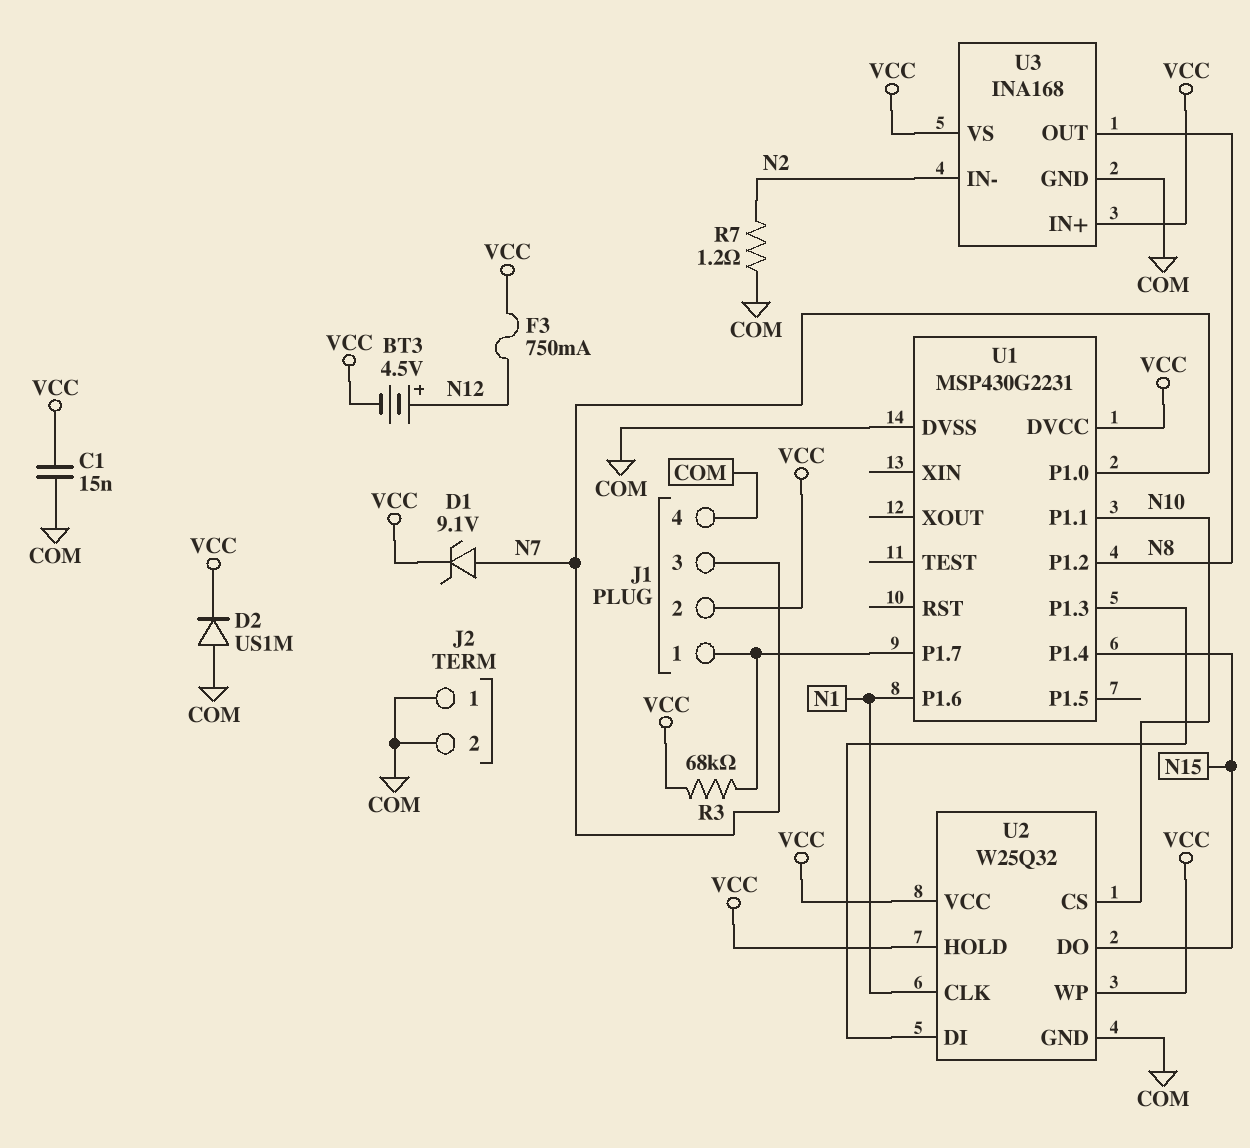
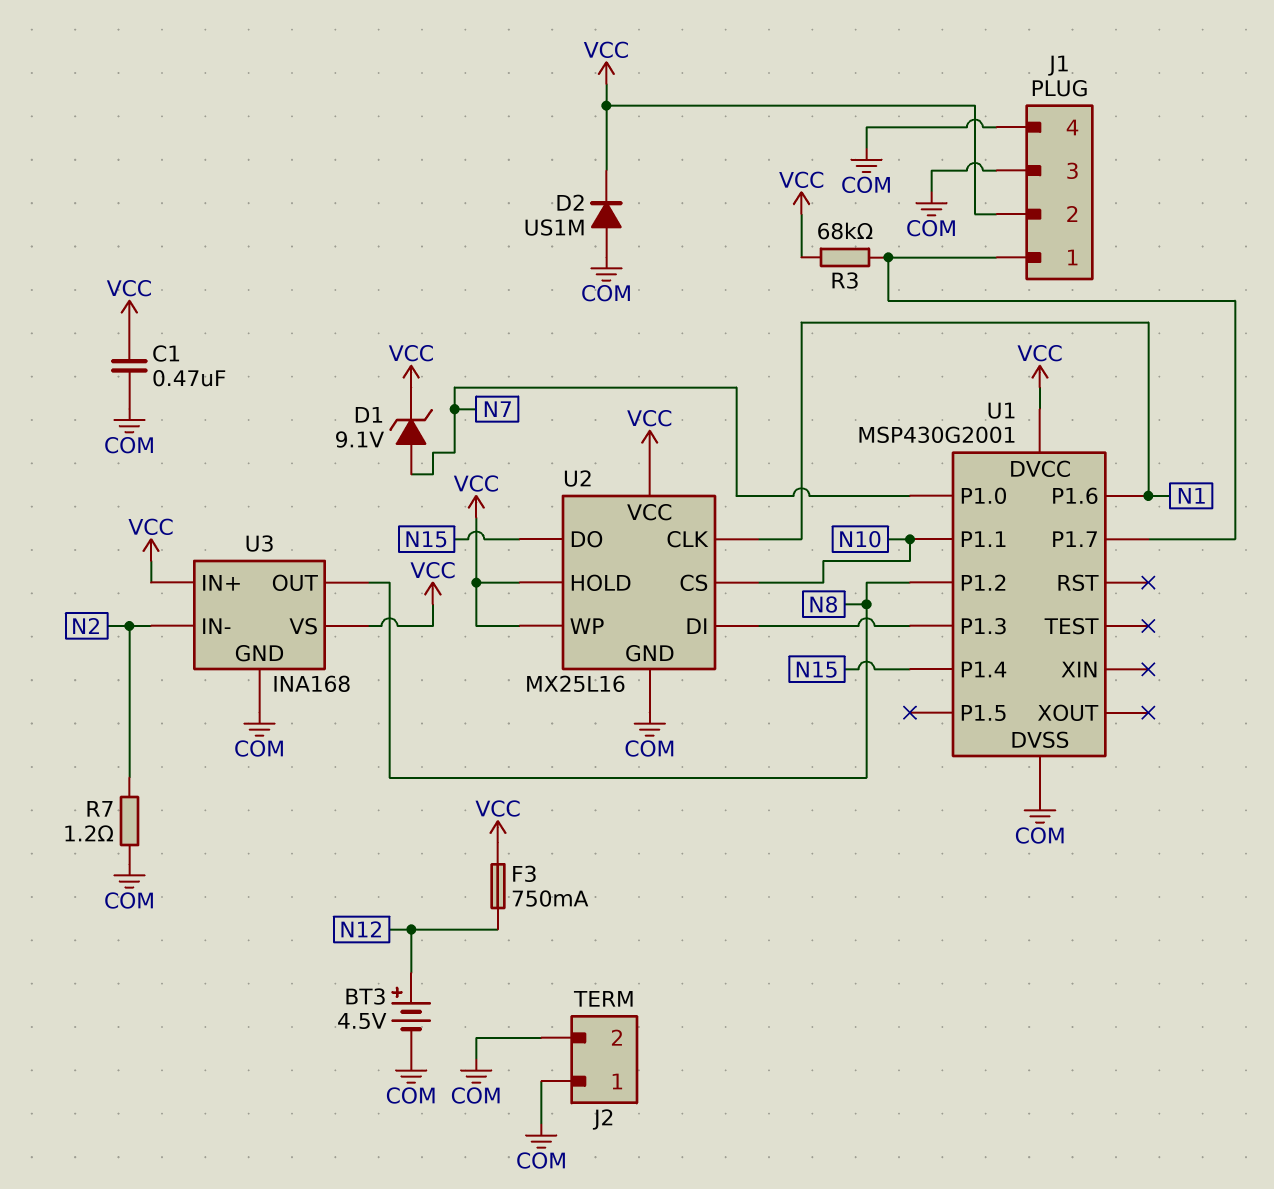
BT3: 4.5V (plus N12, minus VCC) -> 4.5V (plus N12, minus COM)
C1: 15nF (COM, VCC) -> 470nF (COM, VCC)
J1 pin 3: N7 -> COM
U1: MSP430G2231 -> MSP430G2001
U2: W25Q32 -> MX25L16

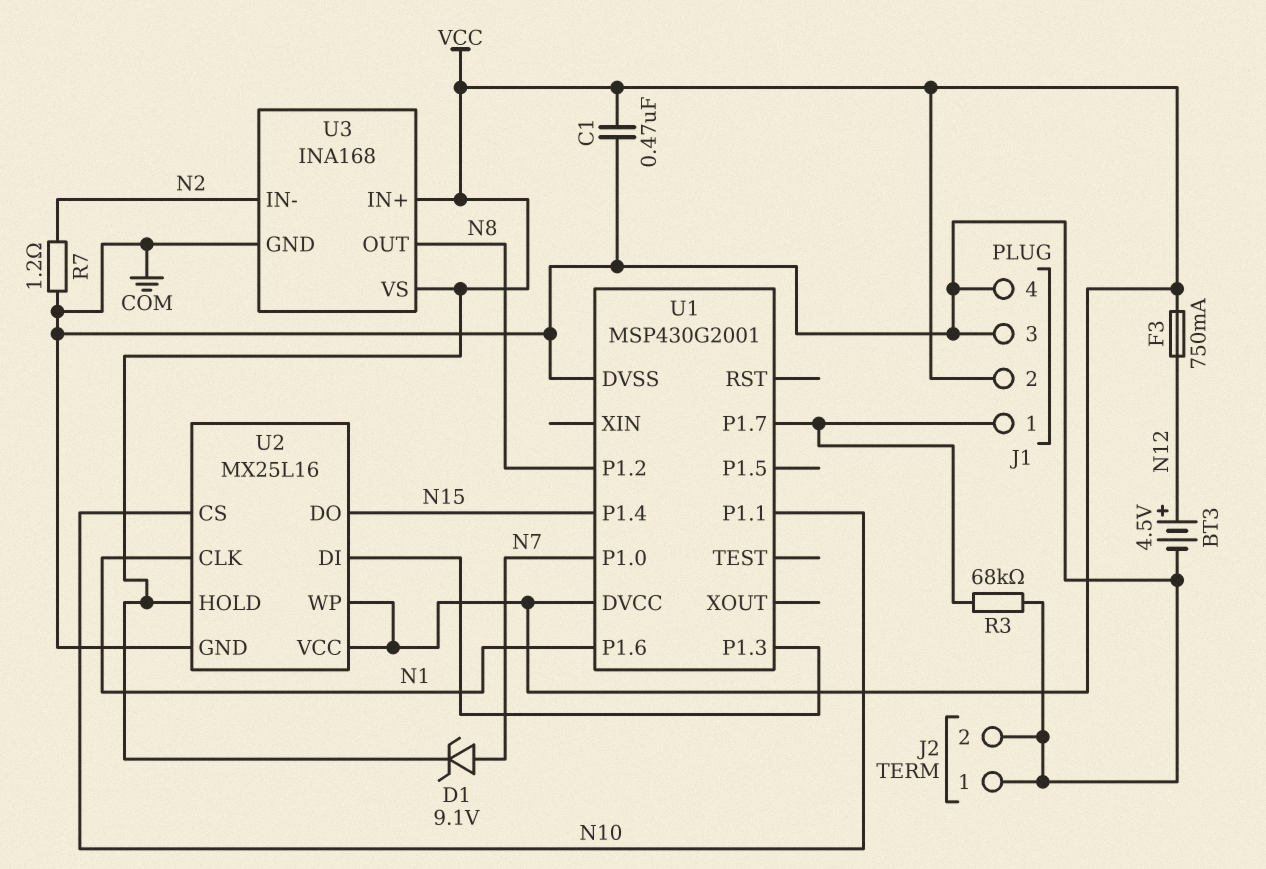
D2: diode US1M (A COM, K VCC) -> none
R3: 68k (J1/1, VCC) -> 68k (COM, J1/1)

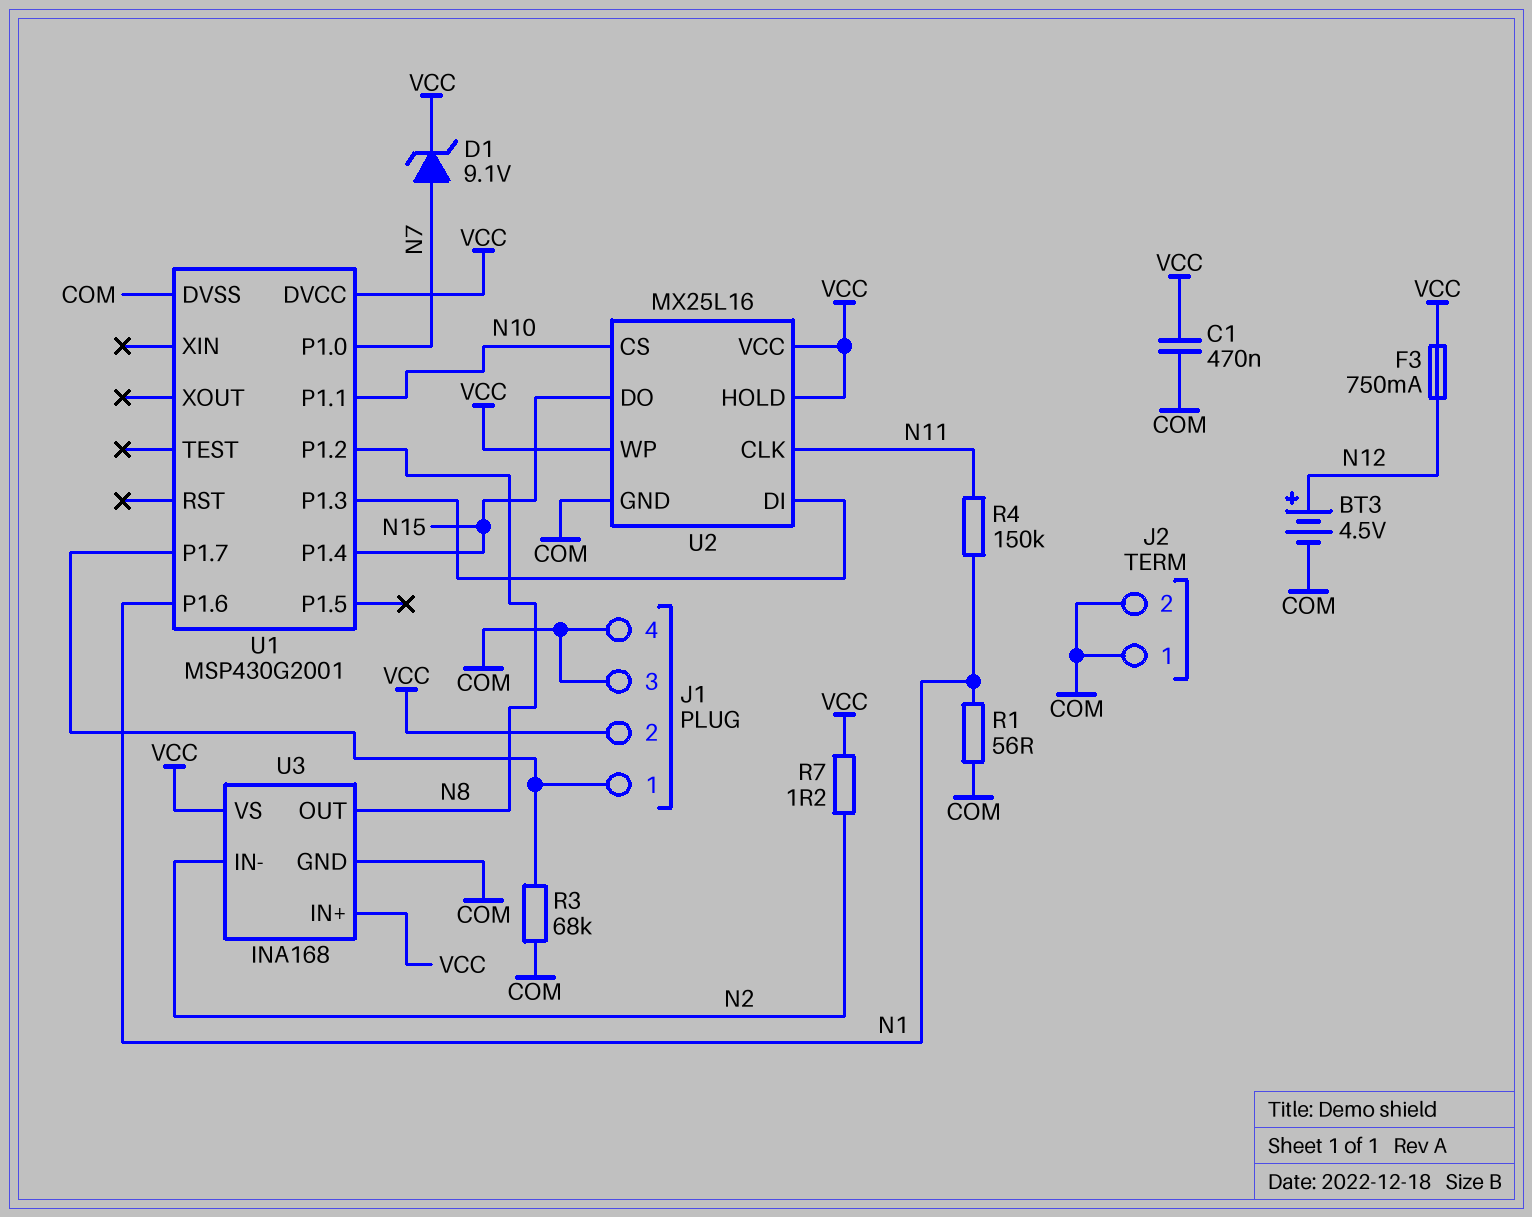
R1: none -> 56 (COM, N1)
R4: none -> 150k (N1, N11)
R7: 1.2 (COM, N2) -> 1.2 (N2, VCC)
U2 pin CLK: N1 -> N11

